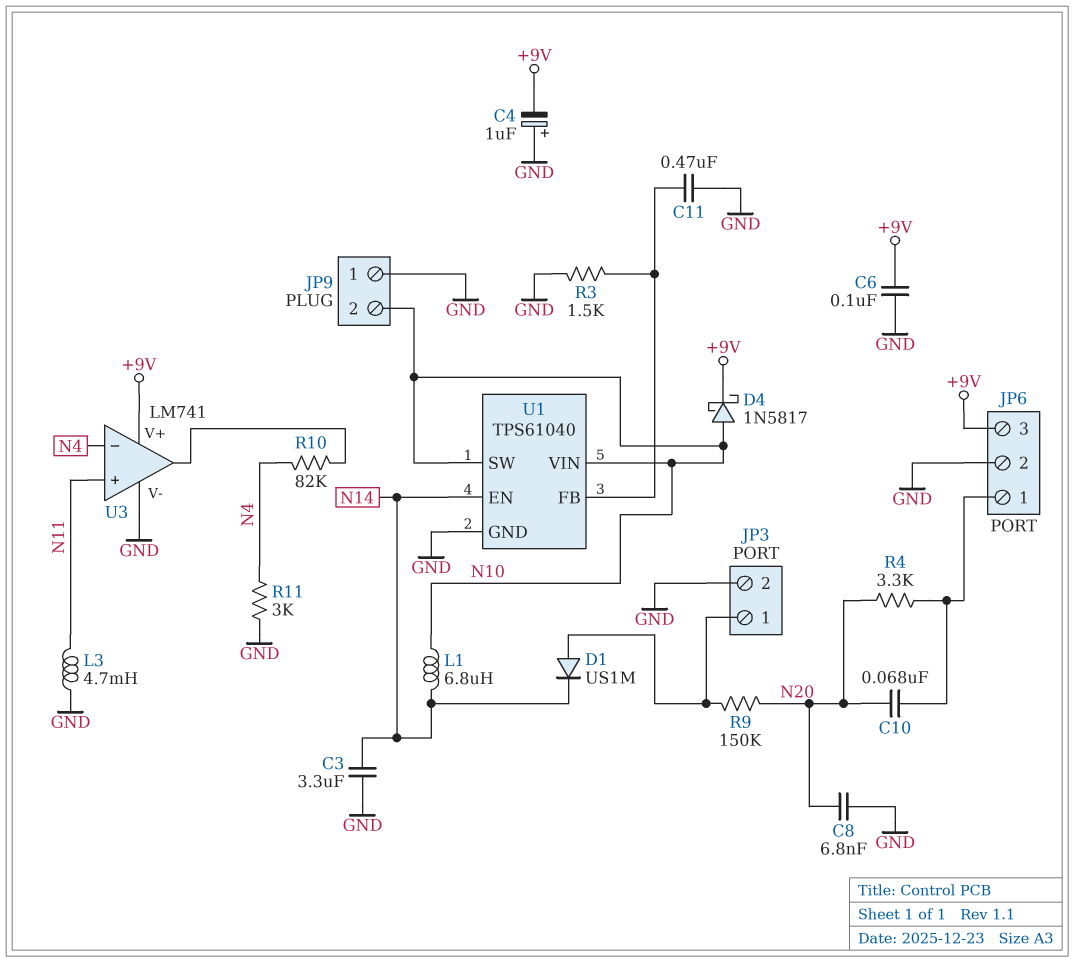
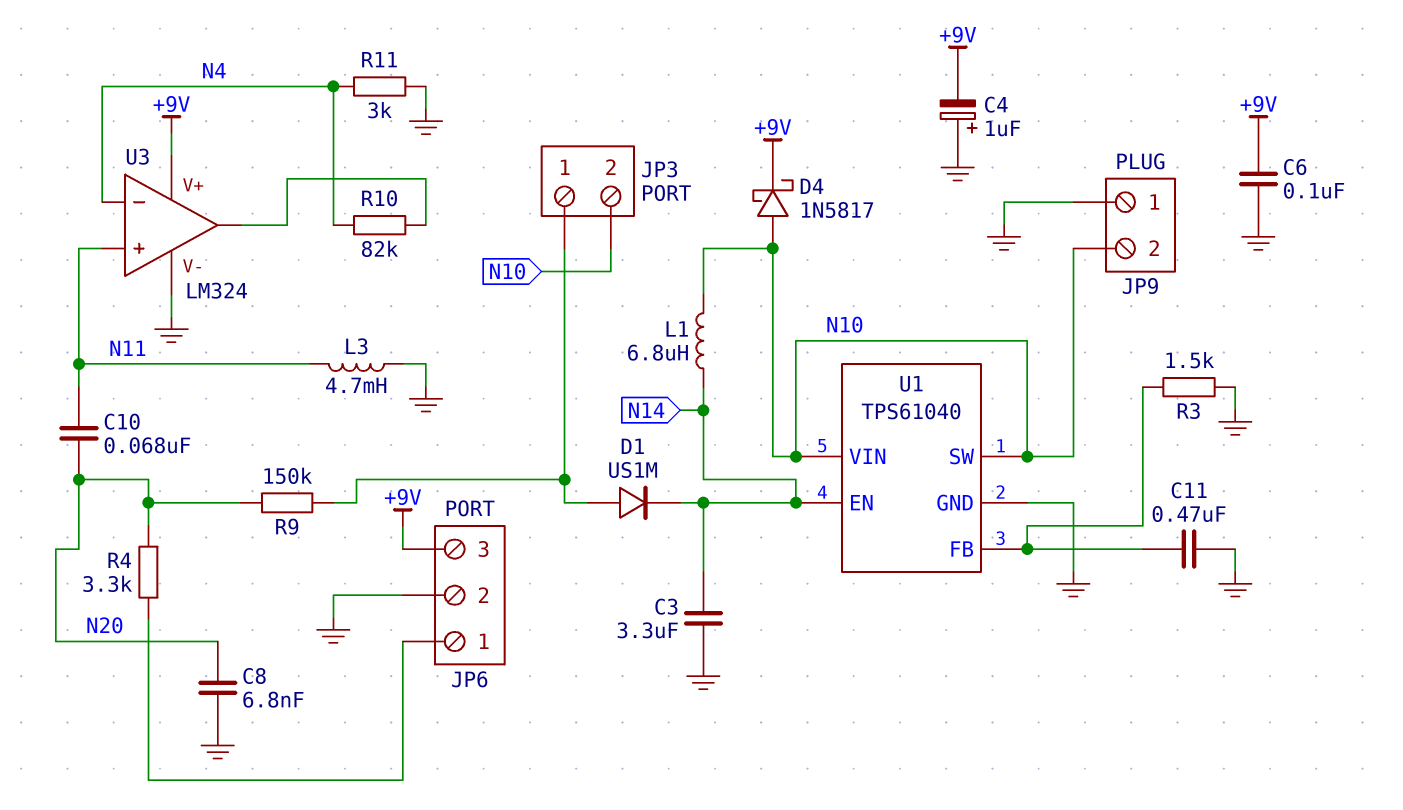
C10: 68nF (JP6/1, N20) -> 68nF (N11, N20)
JP3 pin 2: GND -> N10
U3: LM741 -> LM324

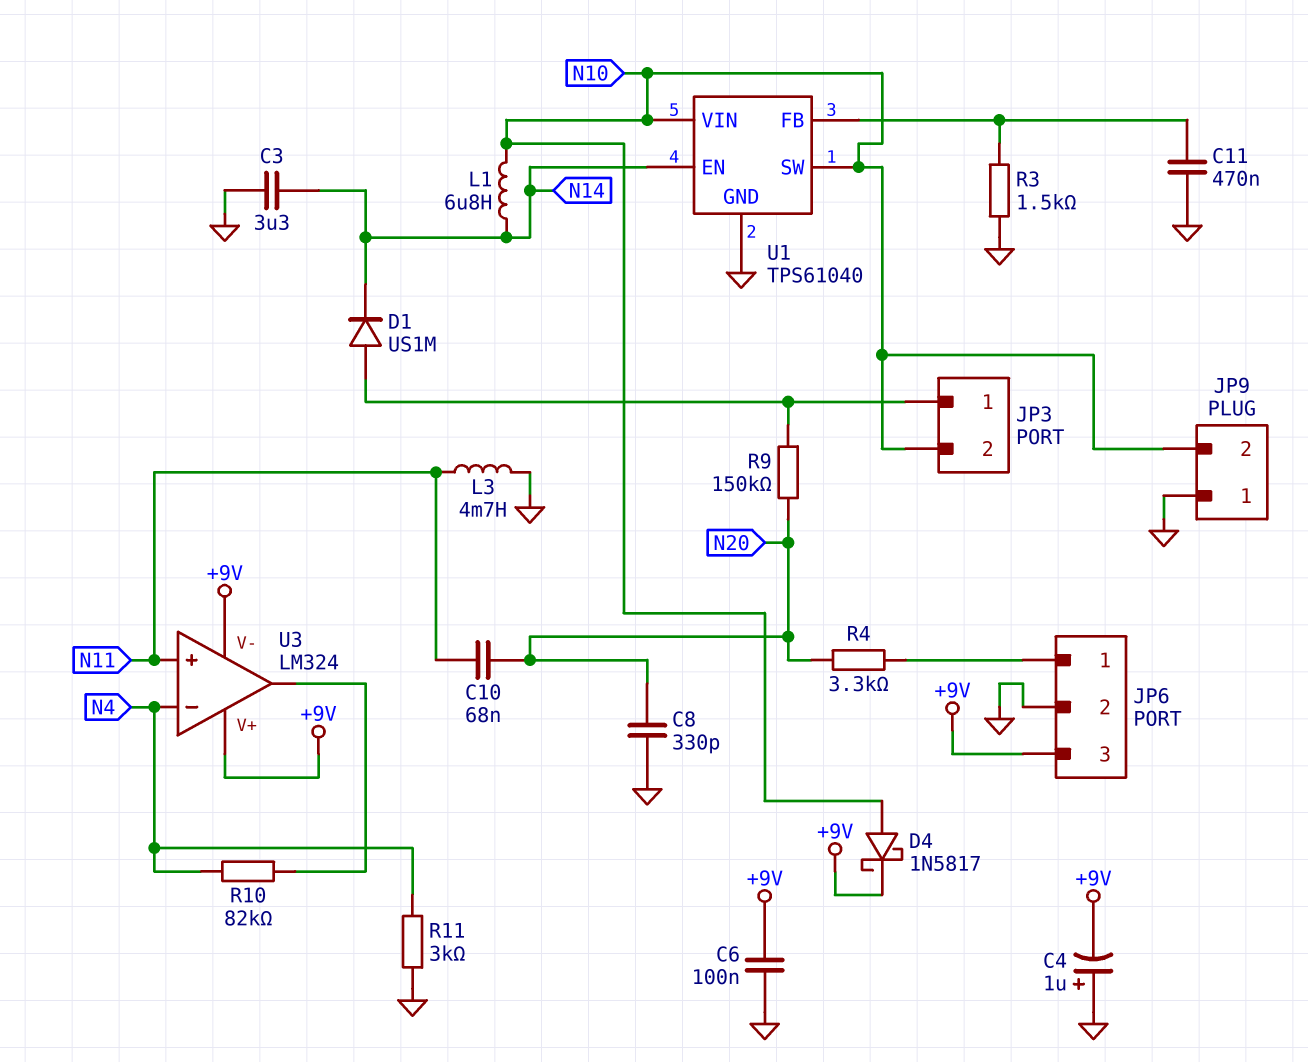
C8: 6.8nF (GND, N20) -> 330pF (GND, N20)
U3 pin V-: GND -> +9V

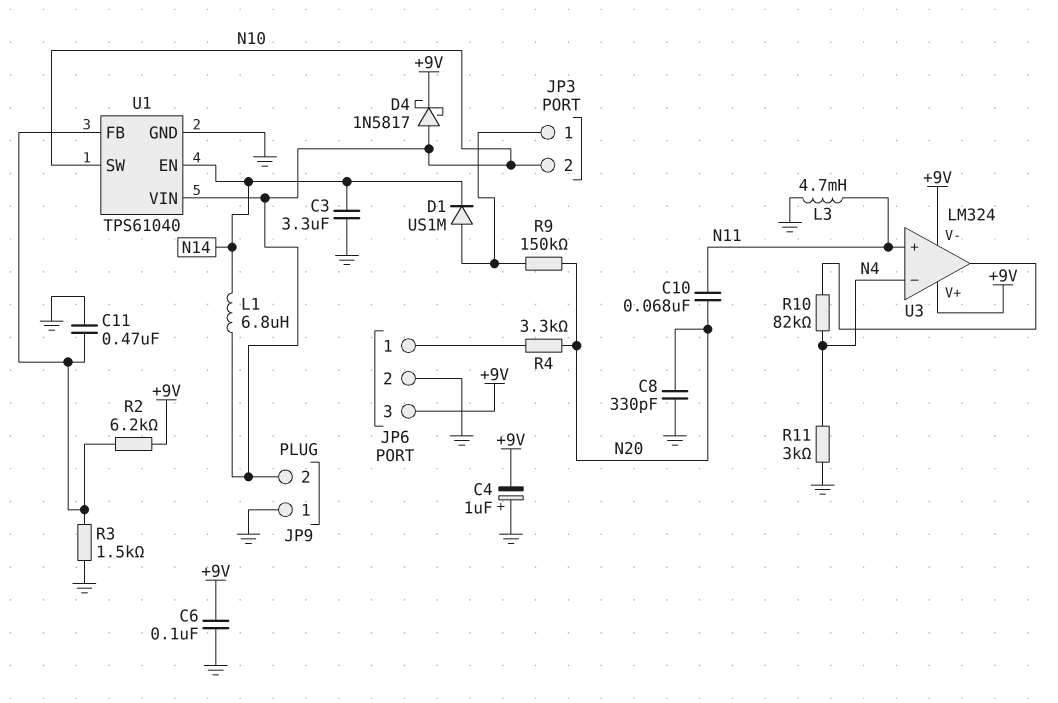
R2: none -> 6.2k (+9V, U1/FB)

